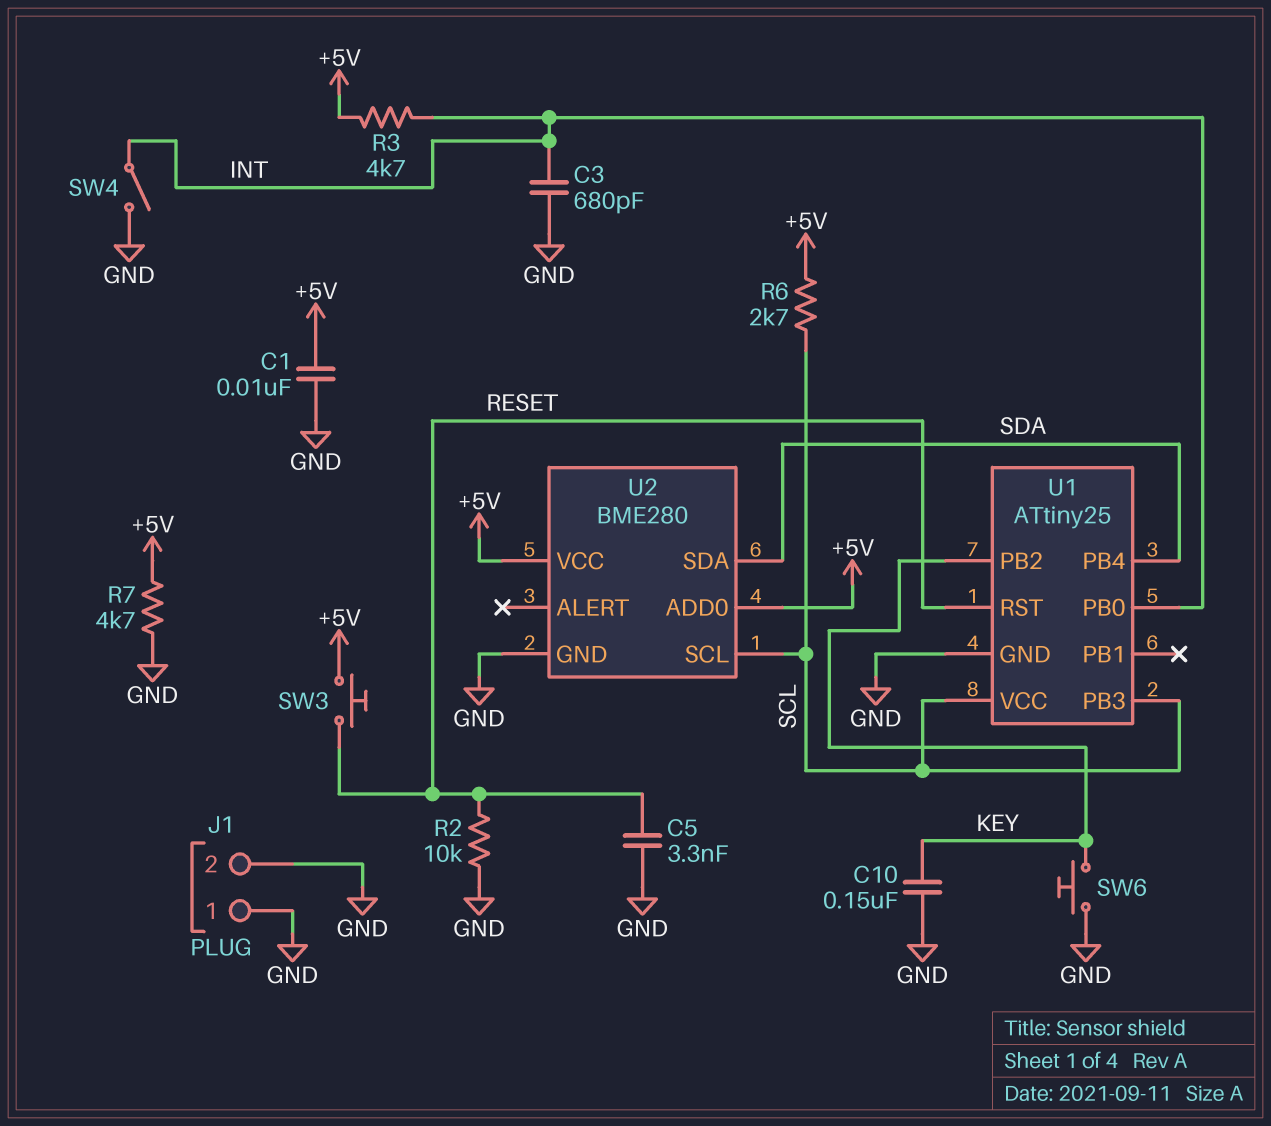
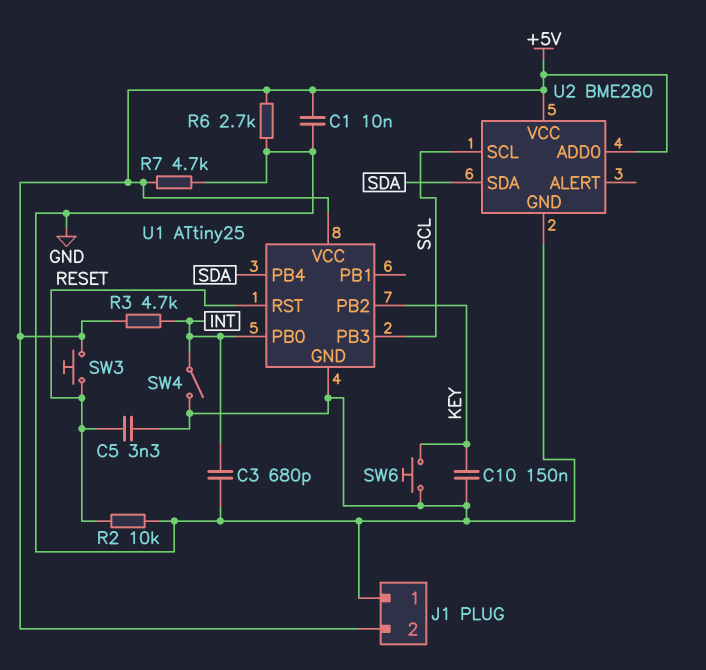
J1 pin 2: GND -> +5V
R6: 2.7k (+5V, SCL) -> 2.7k (+5V, GND)
U1 pin VCC: SCL -> +5V

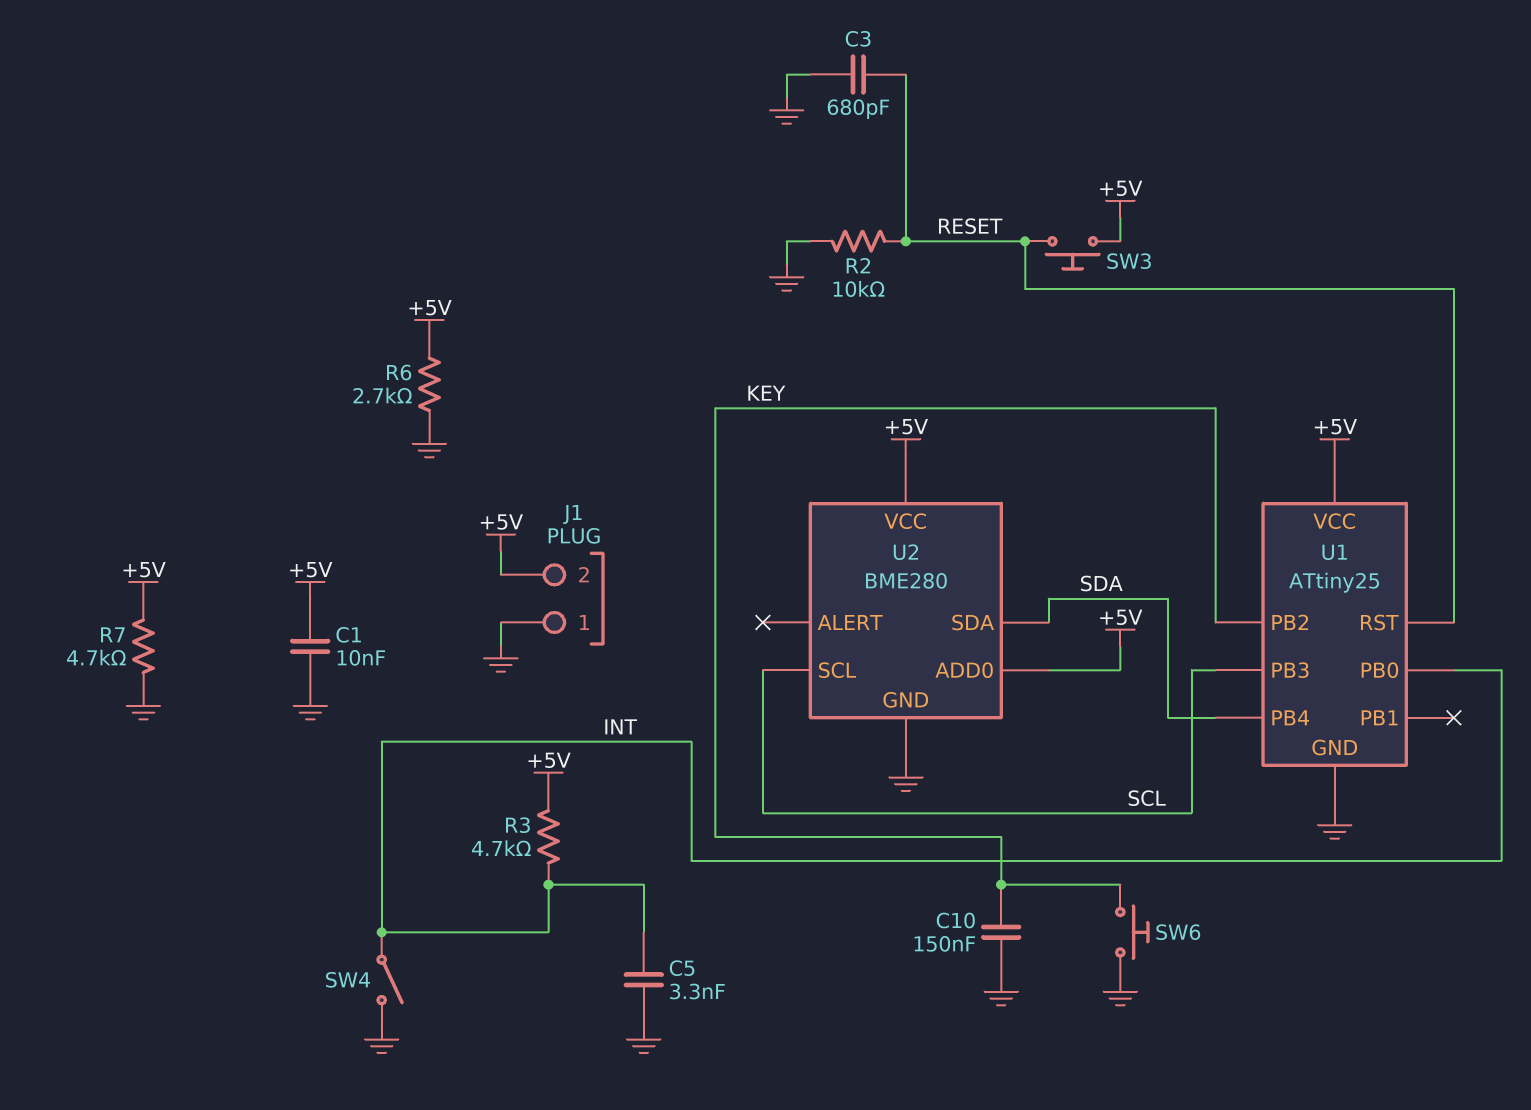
C3: 680pF (GND, INT) -> 680pF (GND, RESET)
C5: 3.3nF (GND, RESET) -> 3.3nF (GND, INT)

